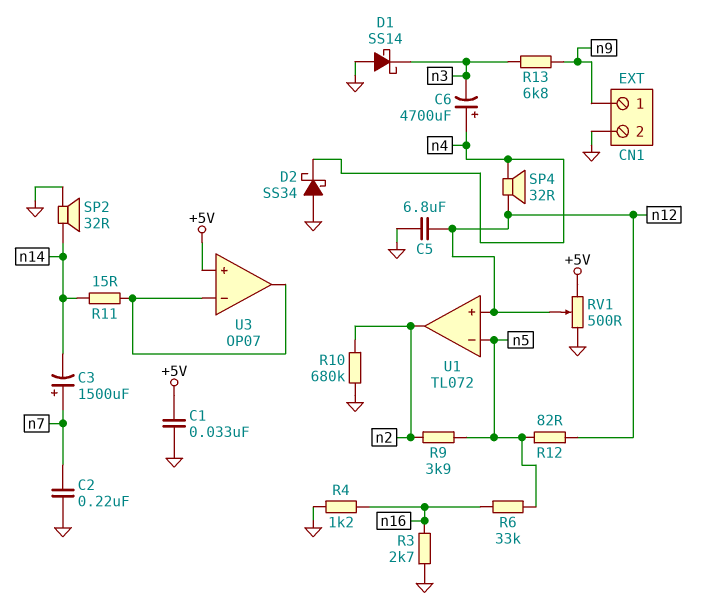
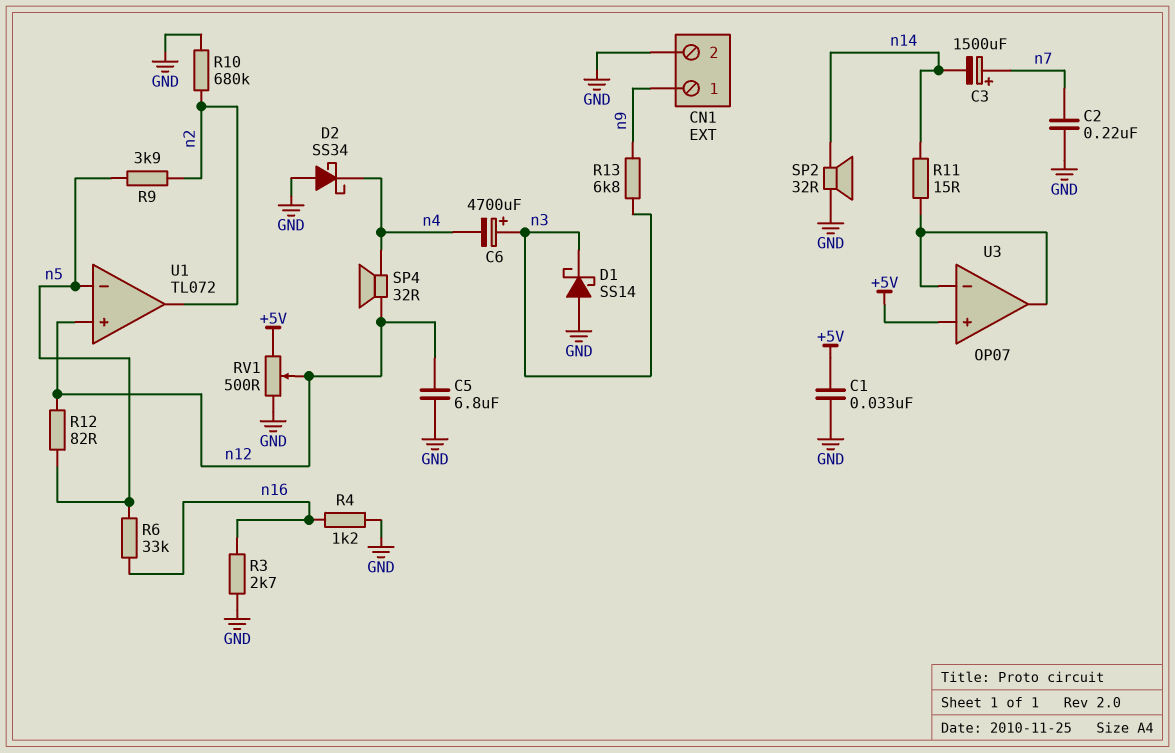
C6: 4700uF (plus n4, minus n3) -> 4700uF (plus n3, minus n4)

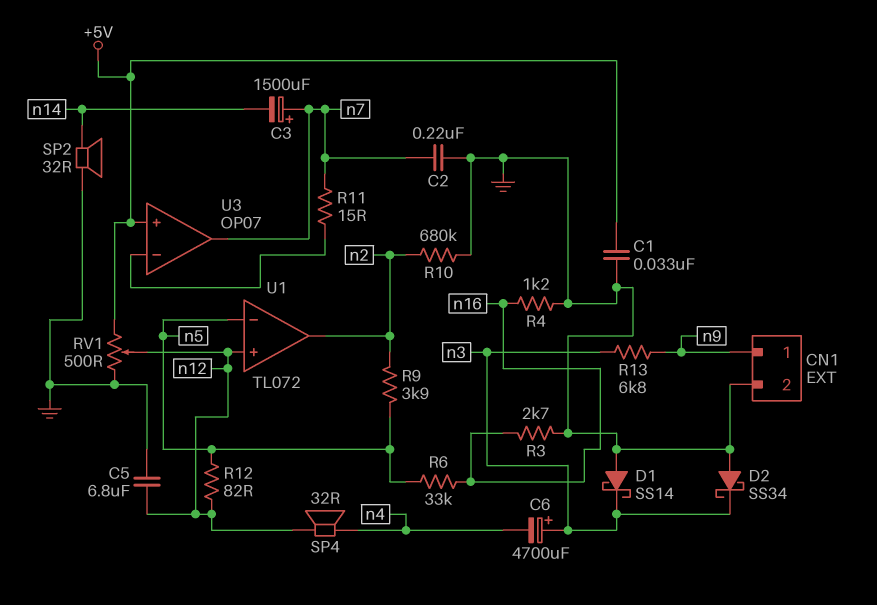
D2: schottky SS34 (A GND, K n4) -> schottky SS34 (A GND, K n3)
R11: 15 (U3/in-, n14) -> 15 (U3/in-, n7)
U3 pin out: U3/in- -> n7

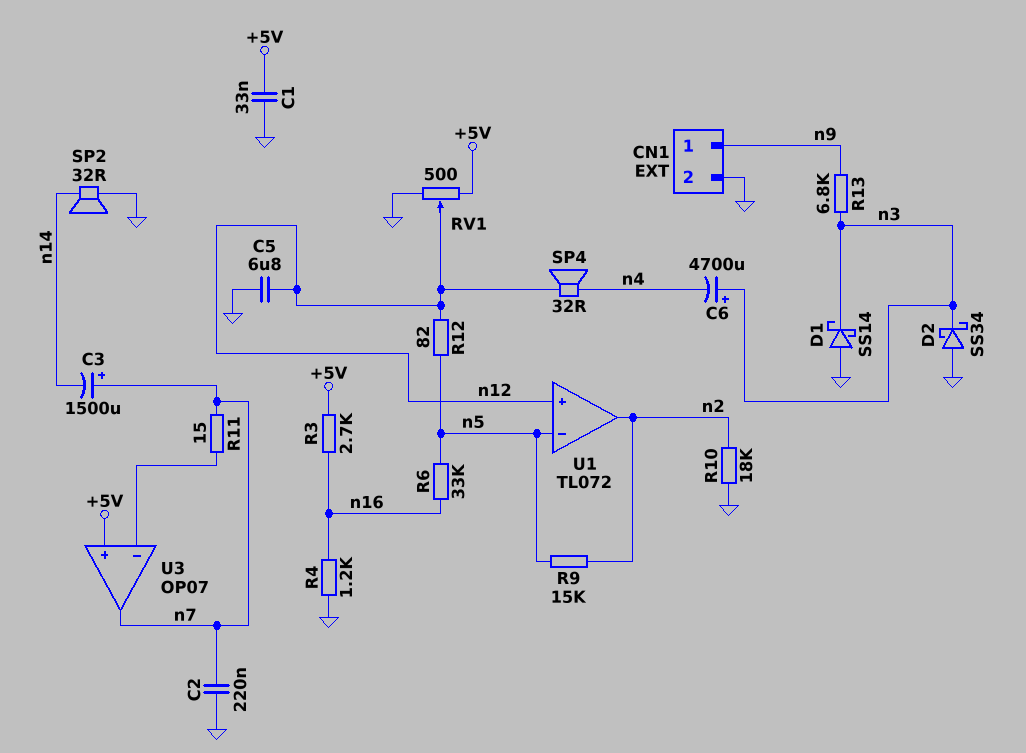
R3: 2.7k (GND, n16) -> 2.7k (+5V, n16)
R9: 3.9k (n2, n5) -> 15k (n2, n5)
R10: 680k (GND, n2) -> 18k (GND, n2)

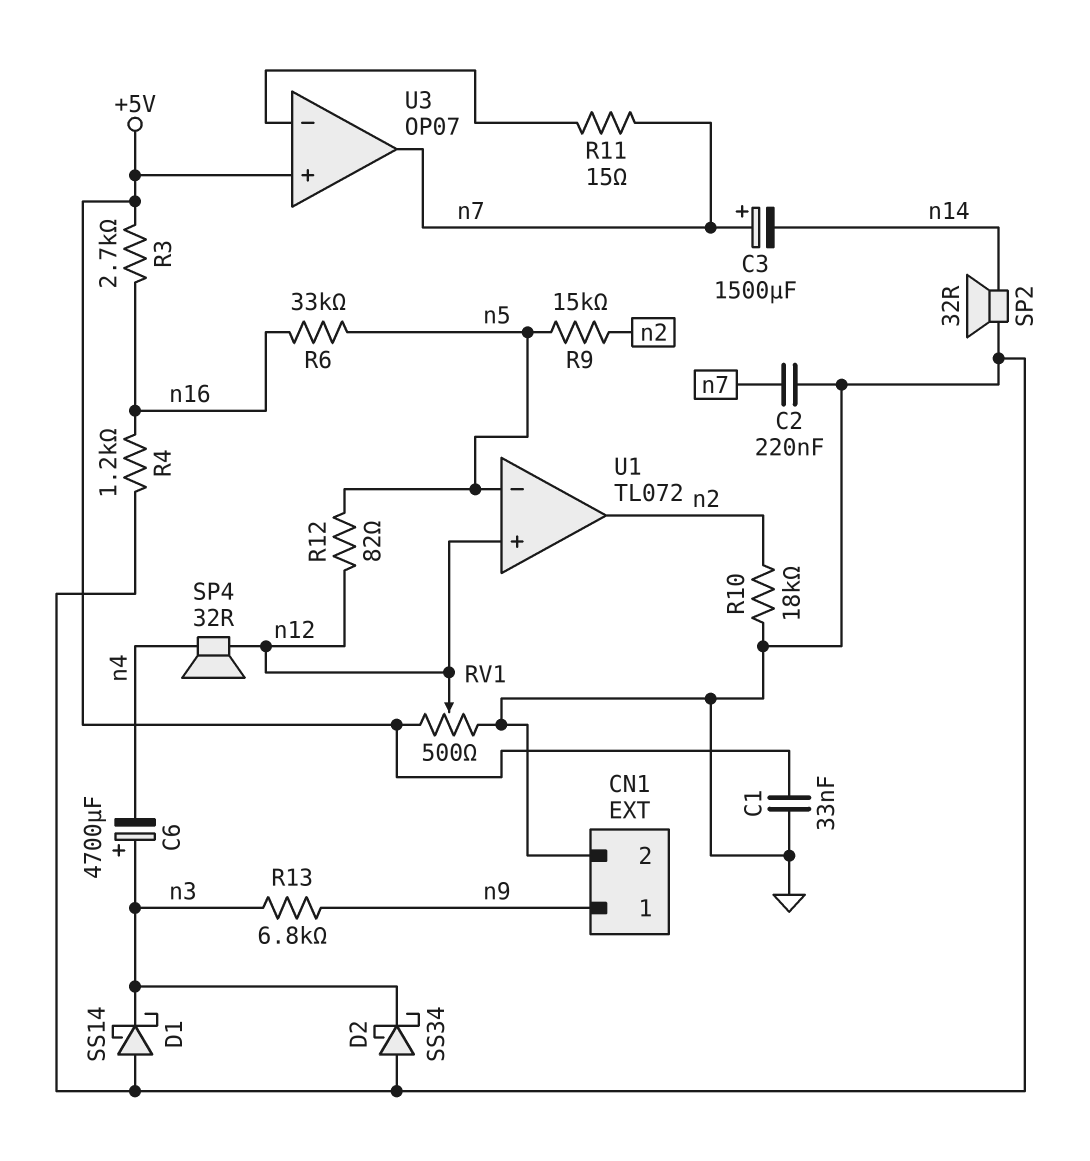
C5: 6.8uF (GND, n12) -> none

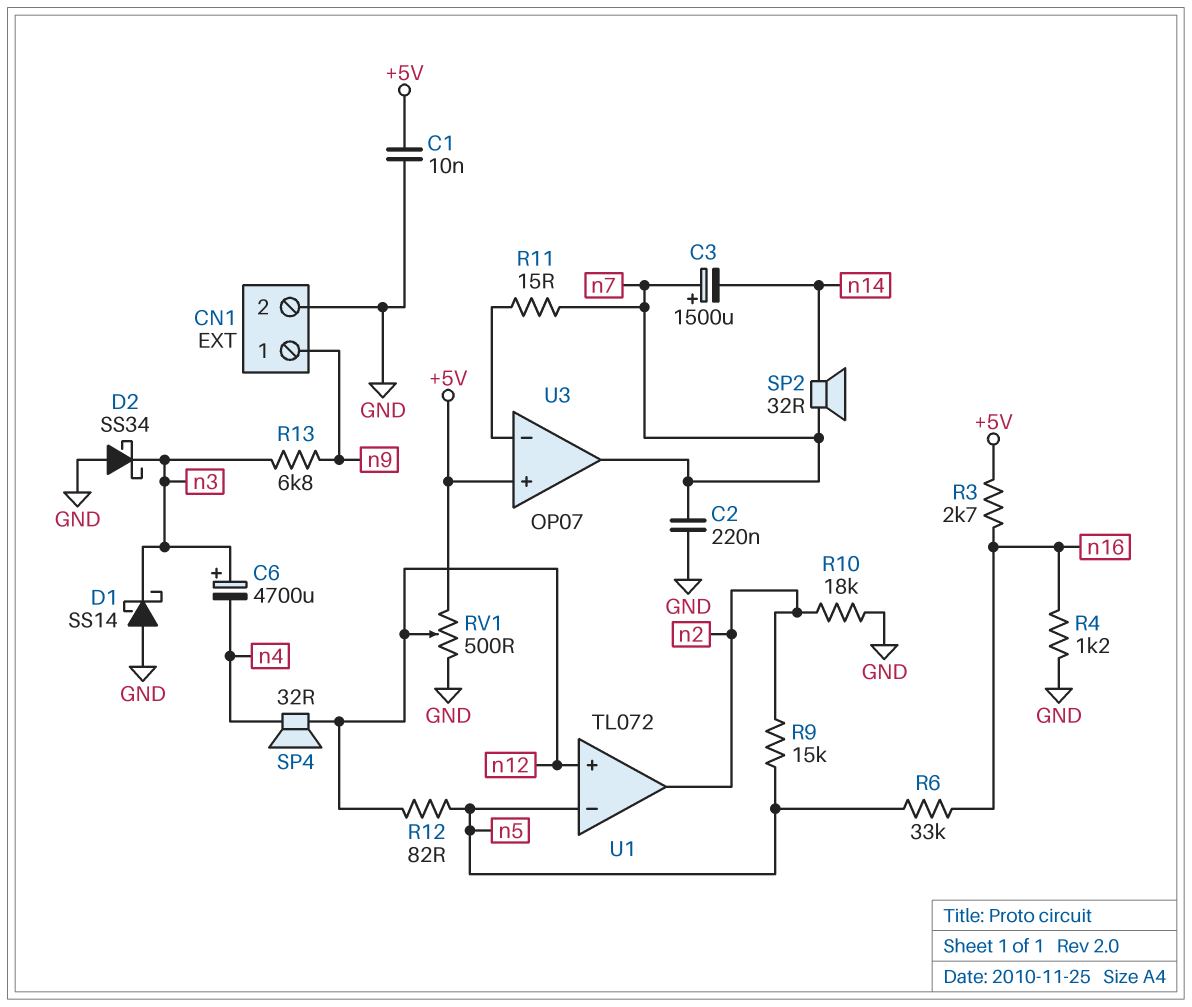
C1: 33nF (+5V, GND) -> 10nF (+5V, GND)
SP2: speaker 32R (GND, n14) -> speaker 32R (n7, n14)

